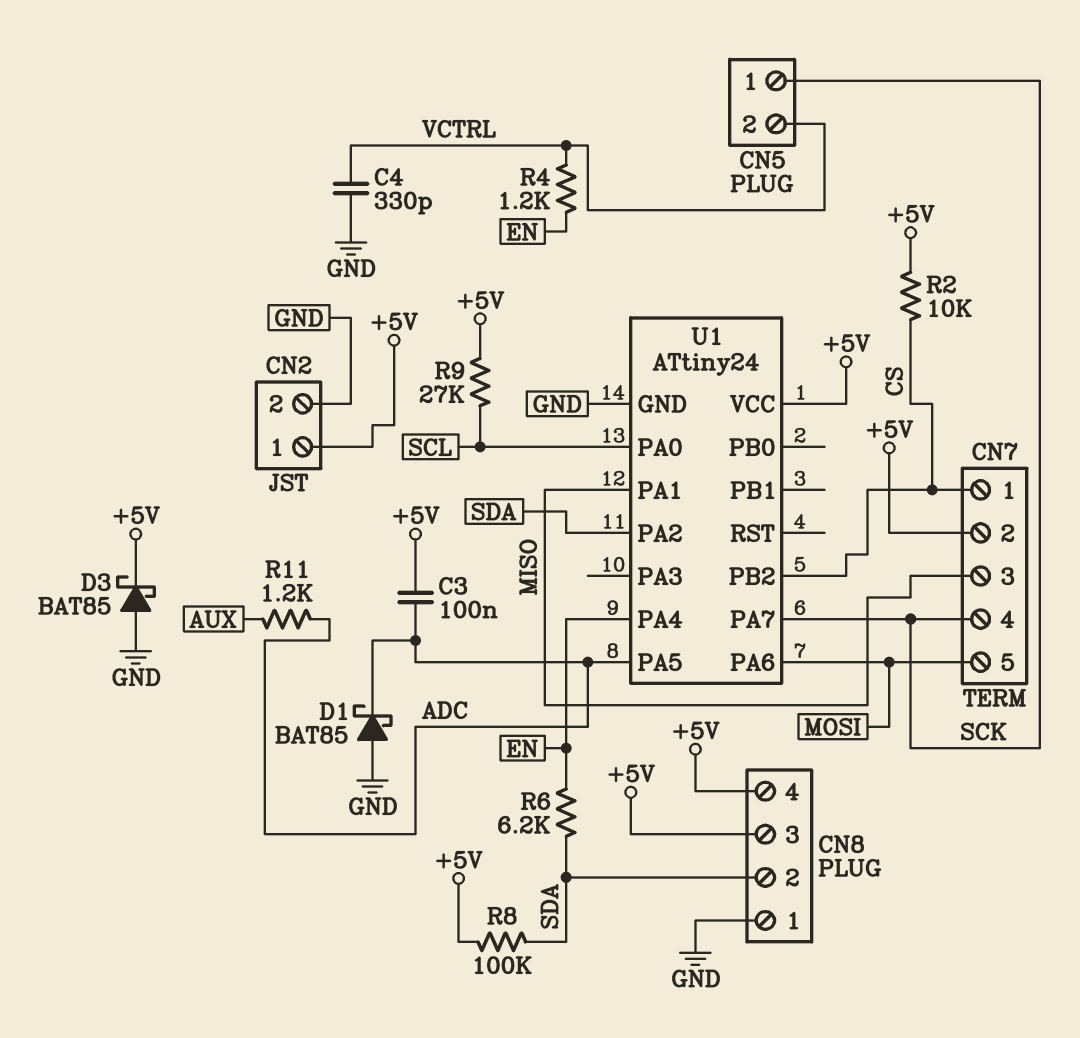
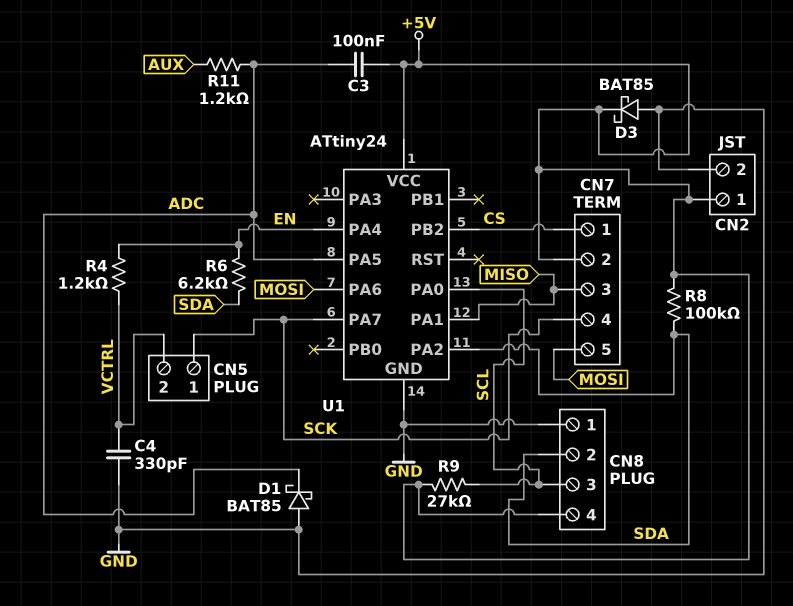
CN8 pin 3: +5V -> SCL
R2: 10k (+5V, CS) -> none

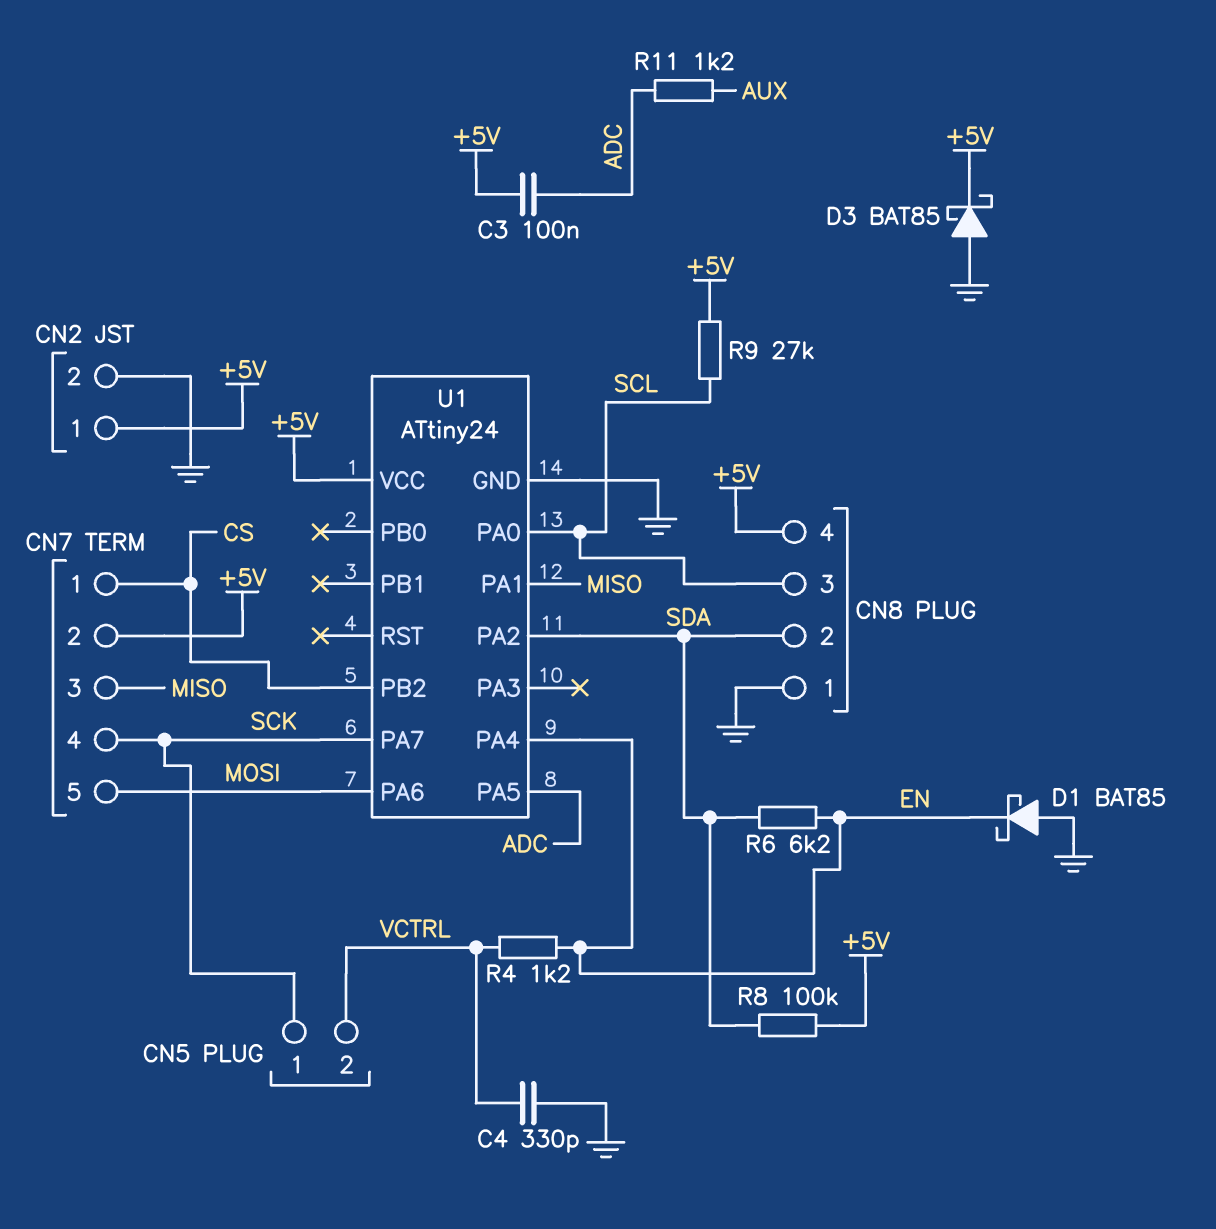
D1: schottky BAT85 (A GND, K ADC) -> schottky BAT85 (A GND, K EN)

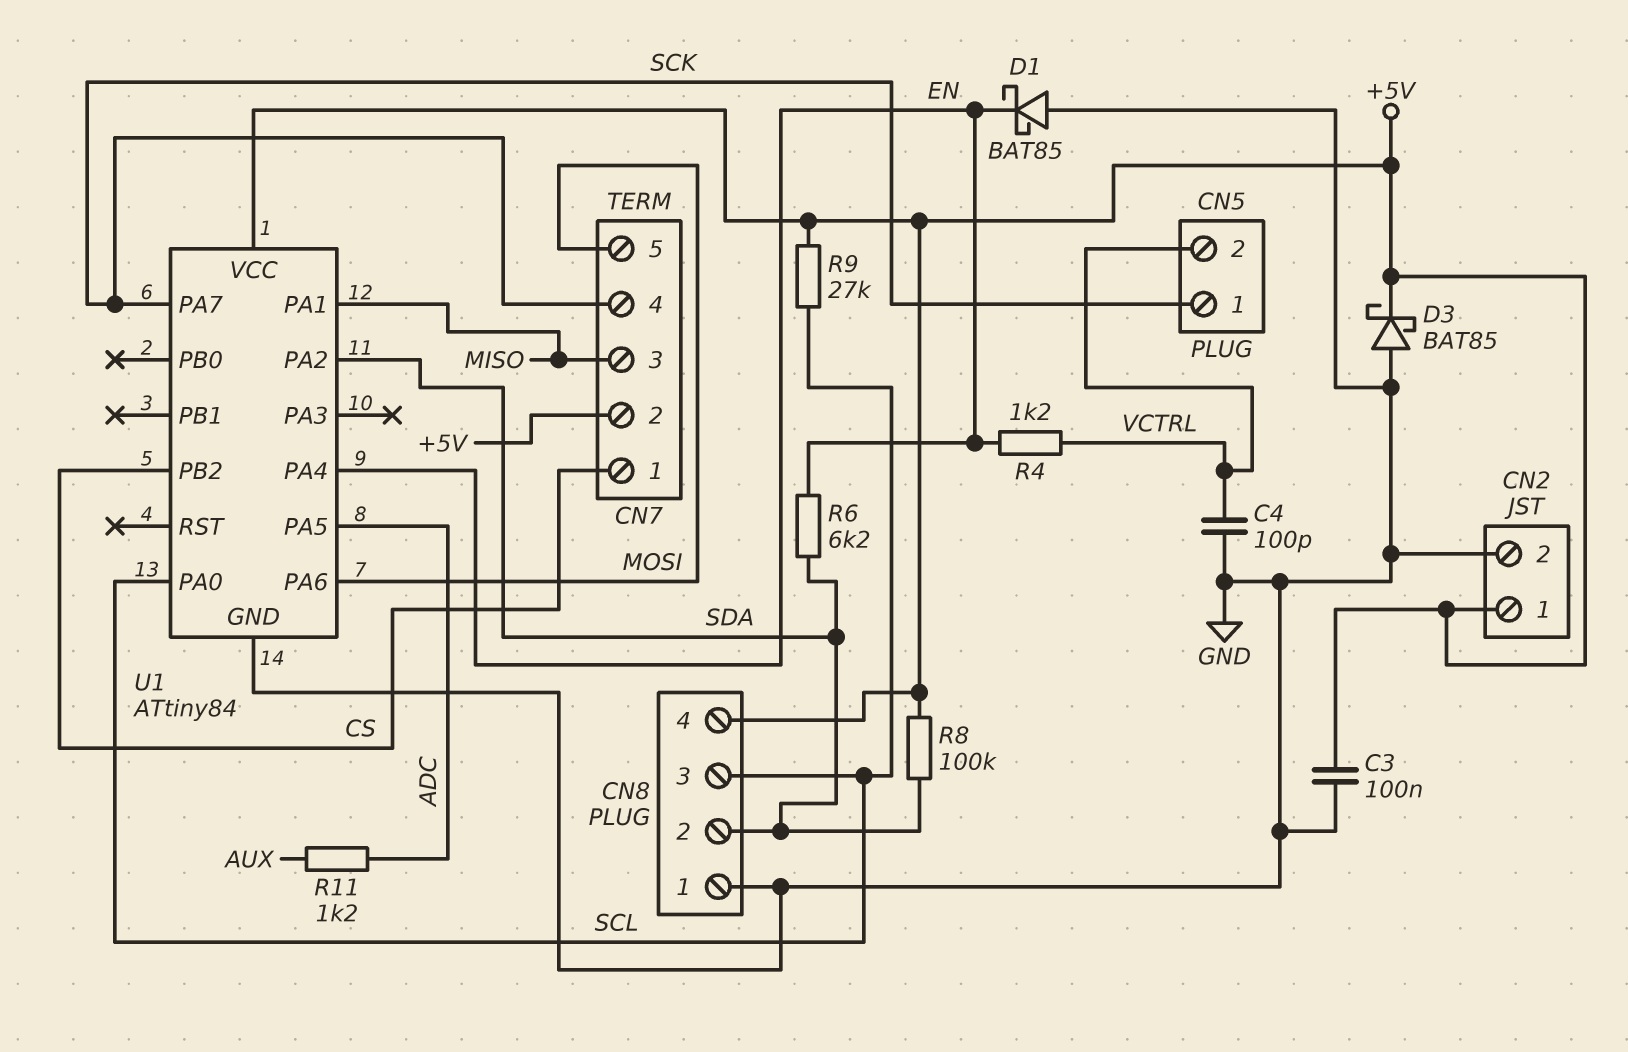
C3: 100nF (+5V, ADC) -> 100nF (+5V, GND)
C4: 330pF (GND, VCTRL) -> 100pF (GND, VCTRL)
U1: ATtiny24 -> ATtiny84

